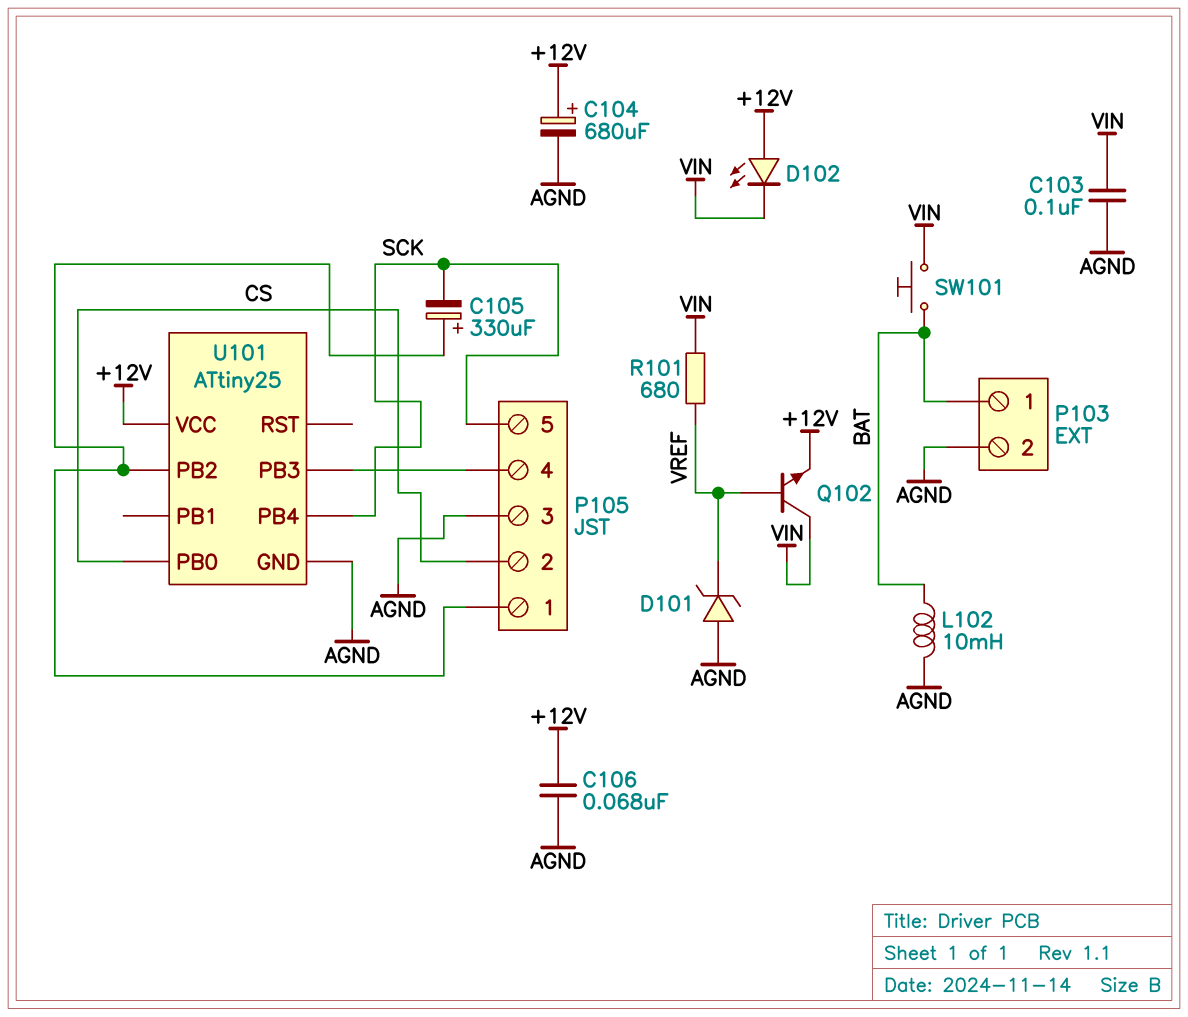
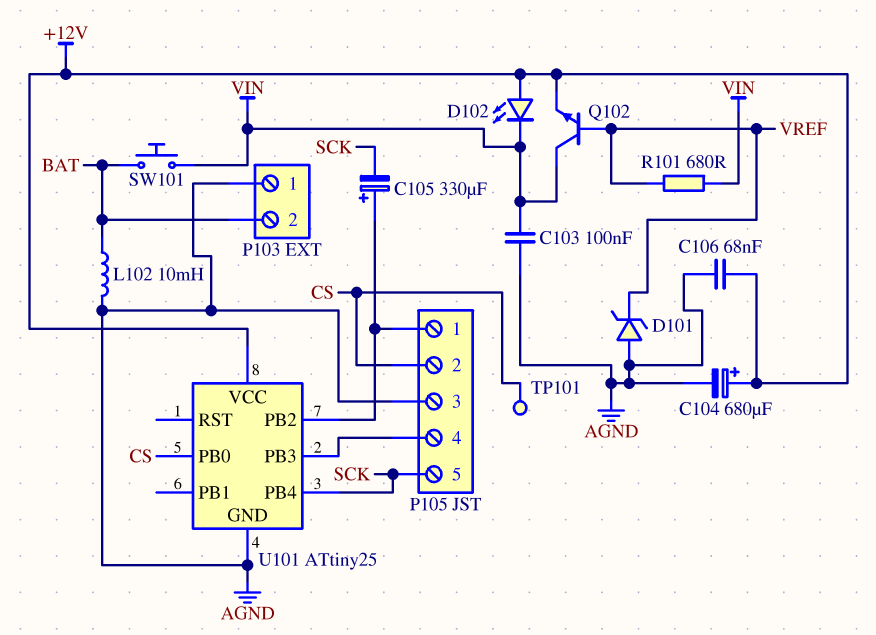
P103 pin 1: BAT -> AGND
P103 pin 2: AGND -> BAT
TP101: none -> test point (CS)

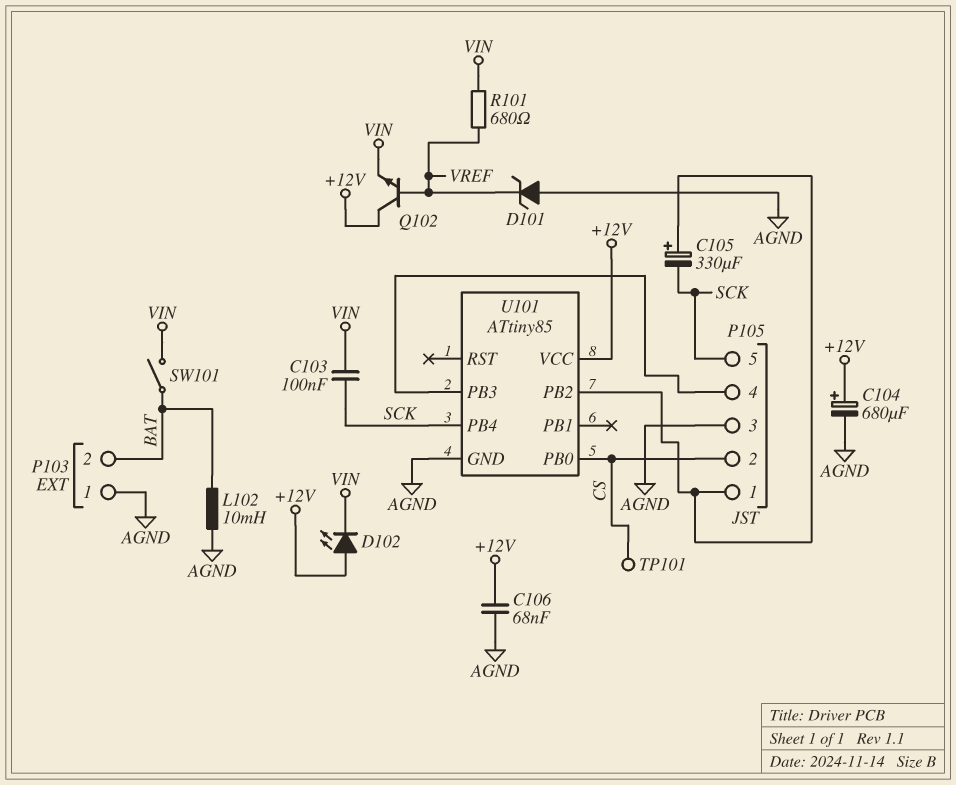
C103: 100nF (AGND, VIN) -> 100nF (SCK, VIN)
Q102: NPN (B VREF, C VIN, E +12V) -> NPN (B VREF, C +12V, E VIN)
SW101: button (BAT, VIN) -> switch (BAT, VIN)
U101: ATtiny25 -> ATtiny85

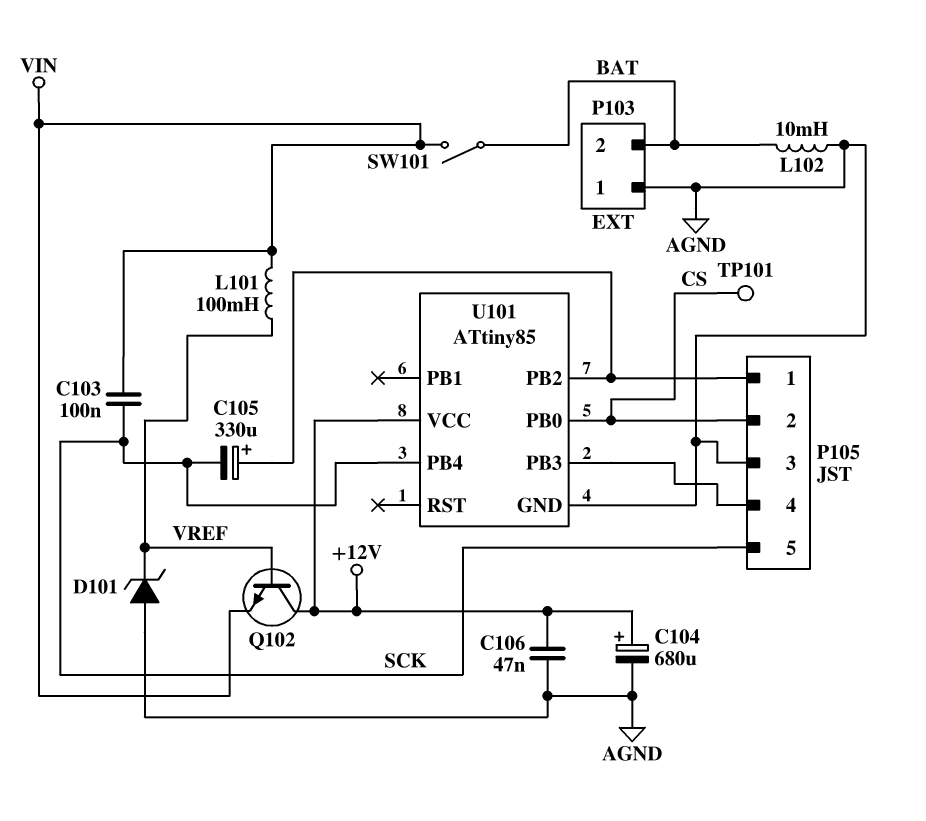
C106: 68nF (+12V, AGND) -> 47nF (+12V, AGND)
D102: LED (A +12V, K VIN) -> none
L101: none -> 100mH (VIN, VREF)
R101: 680 (VIN, VREF) -> none

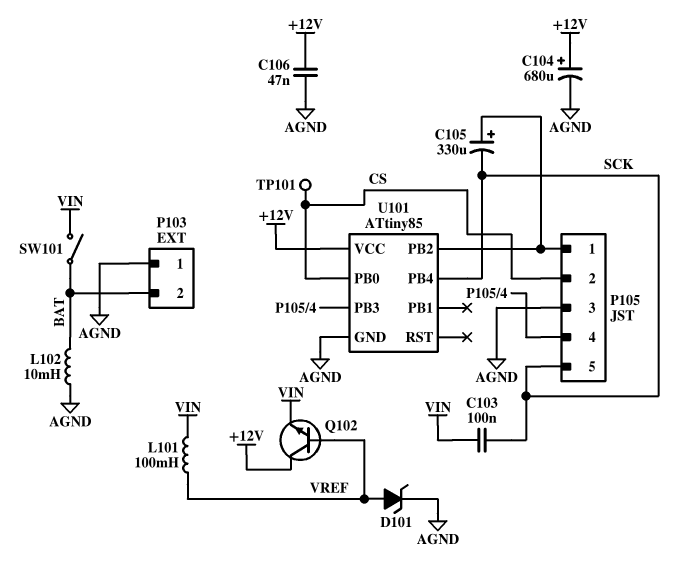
D101: zener (A AGND, K VREF) -> zener (A VREF, K AGND)

